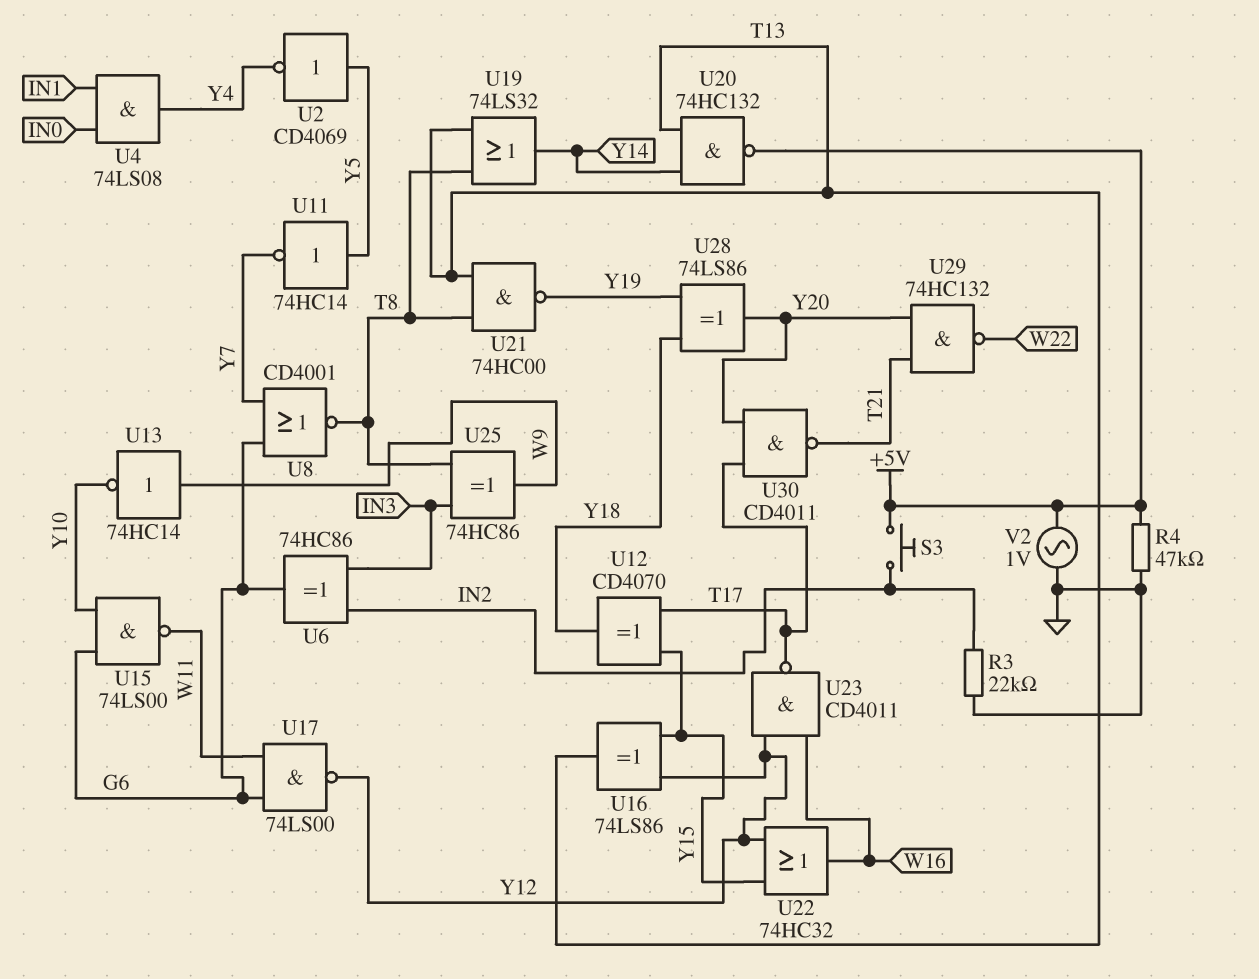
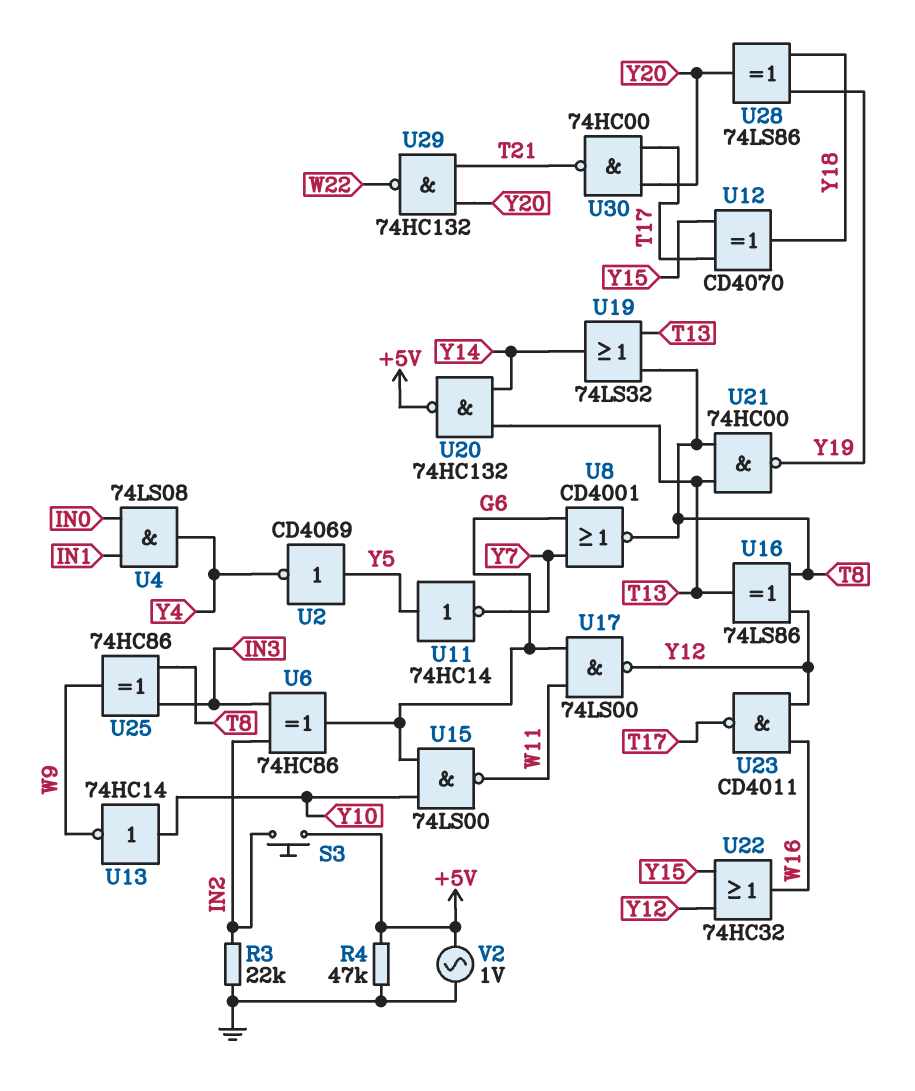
U13: NOT 74HC14 (in W9, out Y10) -> NOT 74HC14 (in Y10, out W9)
U16: XOR 74LS86 (in Y12, in Y15, out T13) -> XOR 74LS86 (in T8, in Y12, out T13)
U30: NAND CD4011 (in T17, in Y20, out T21) -> NAND 74HC00 (in T17, in Y20, out T21)

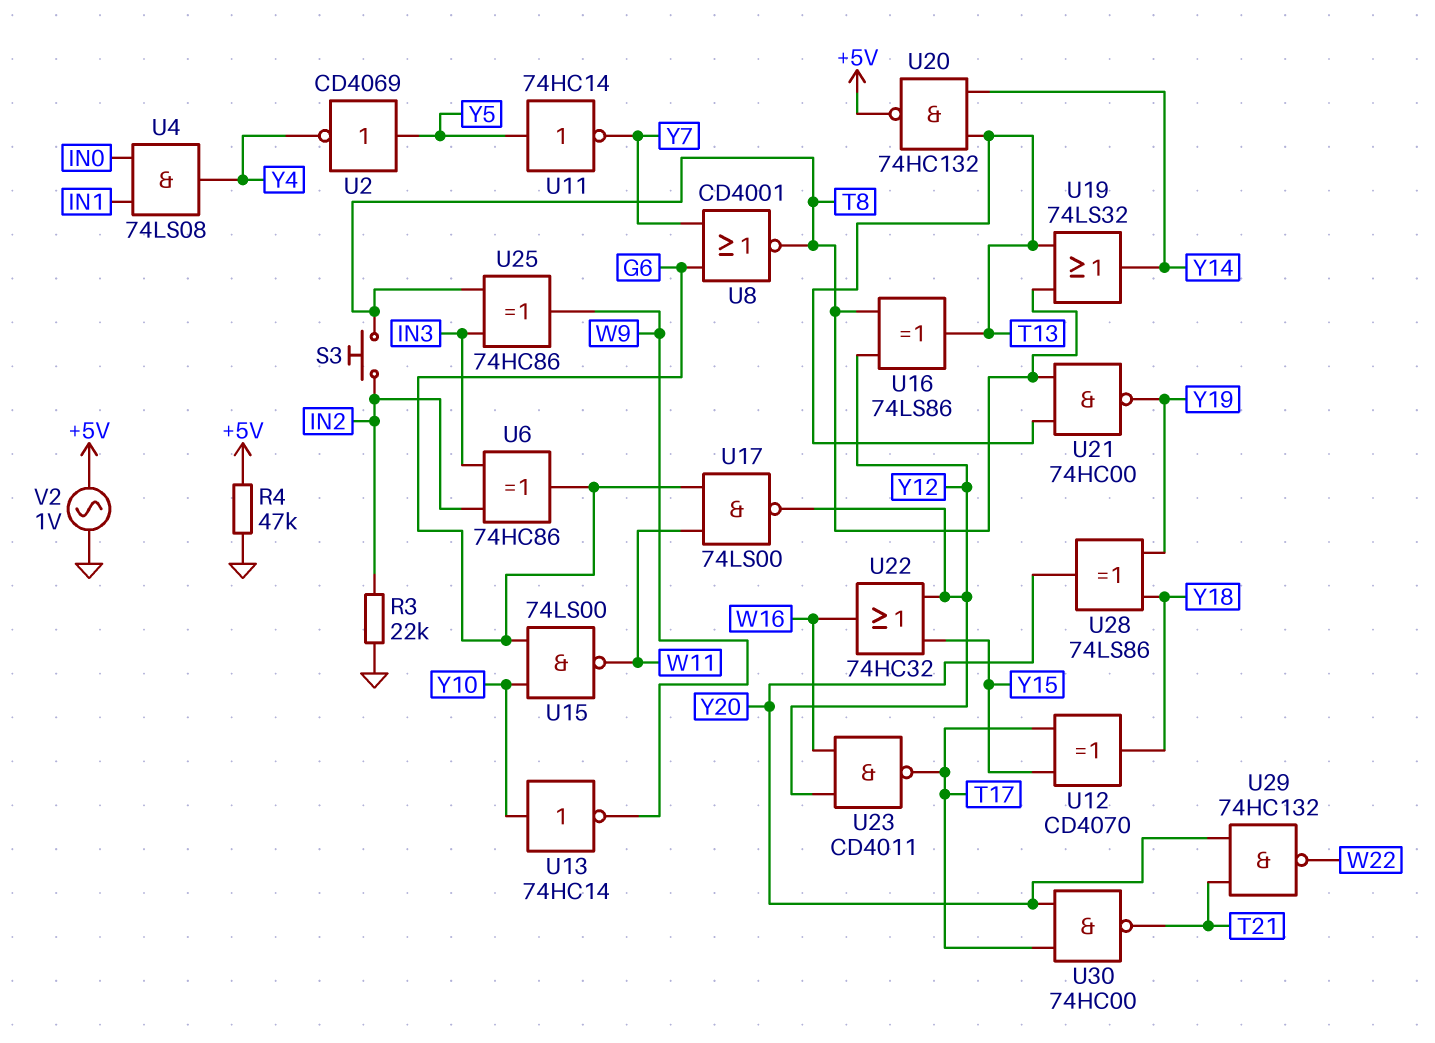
S3: button (+5V, IN2) -> button (IN2, T8)

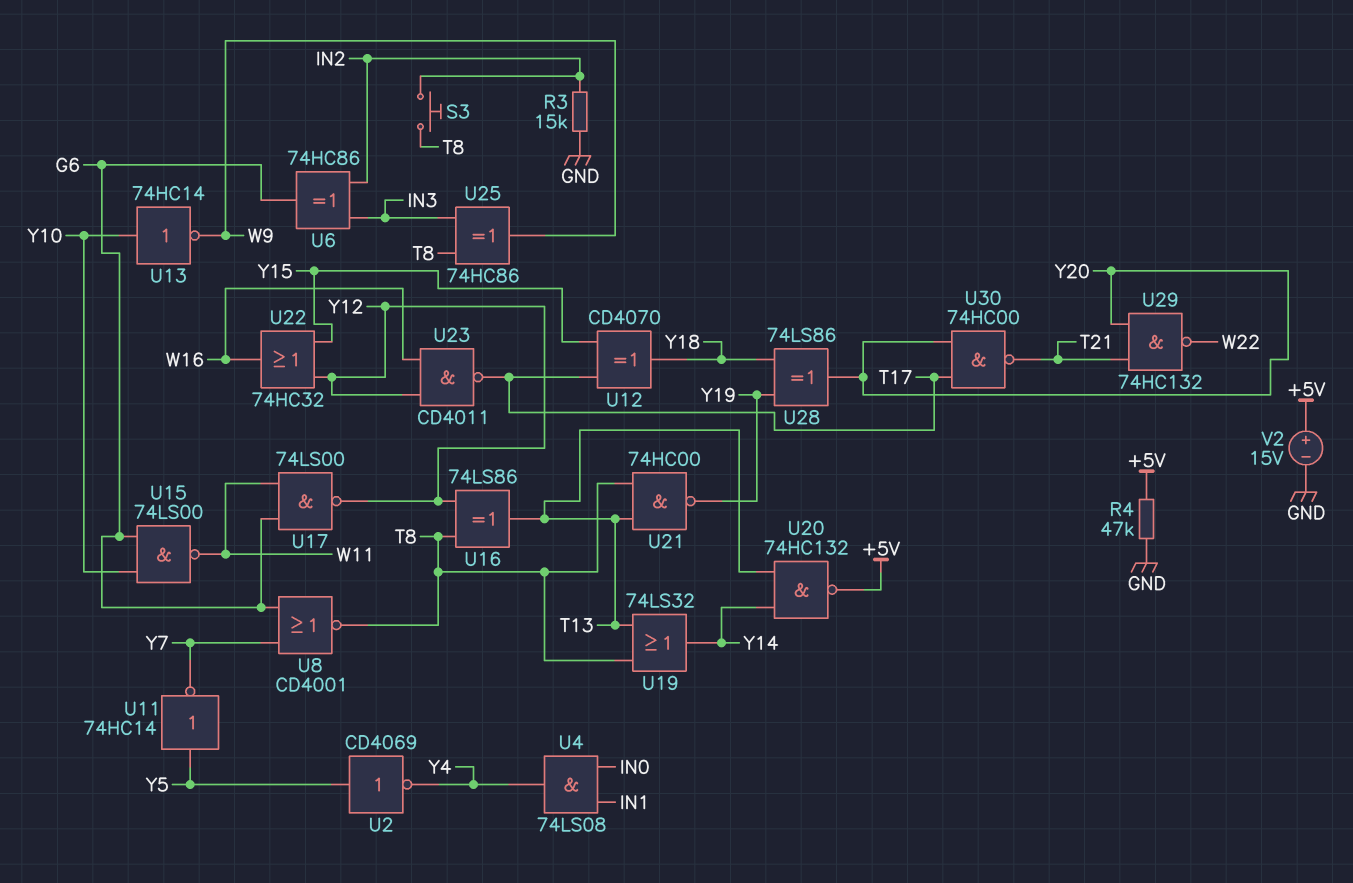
R3: 22k (GND, IN2) -> 15k (GND, IN2)
V2: AC 1V (+5V, GND) -> 15V (plus +5V, minus GND)

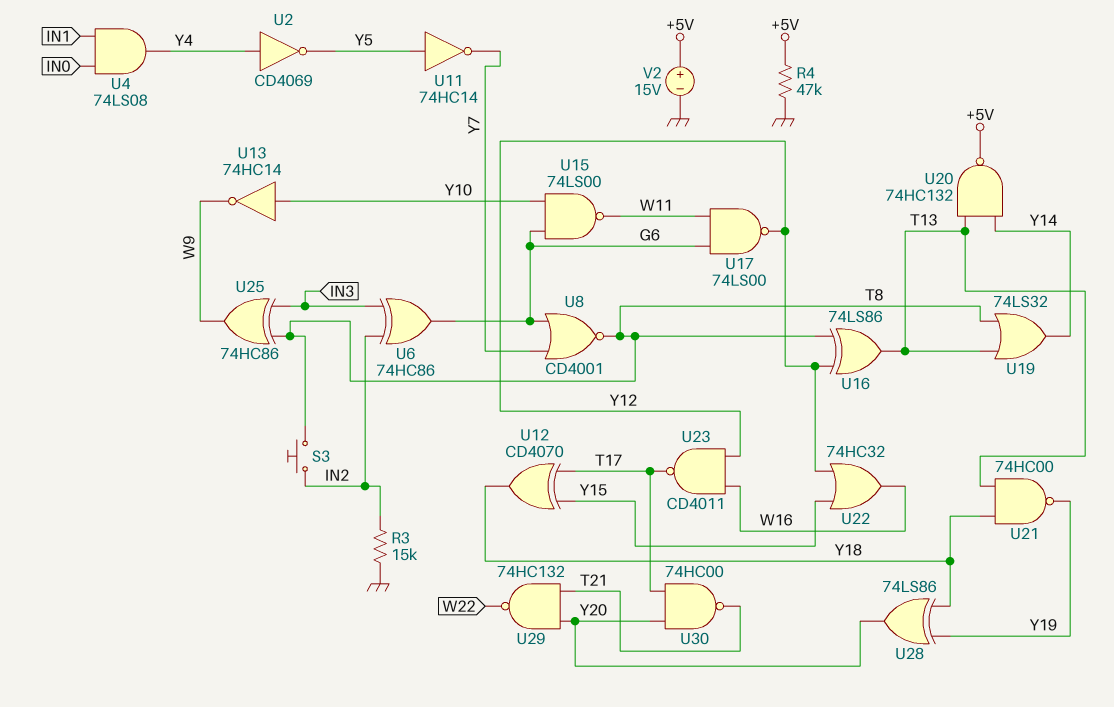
U2: NOT CD4069 (in Y5, out Y4) -> NOT CD4069 (in Y4, out Y5)
U21: NAND 74HC00 (in T8, in T13, out Y19) -> NAND 74HC00 (in T13, in Y18, out Y19)

